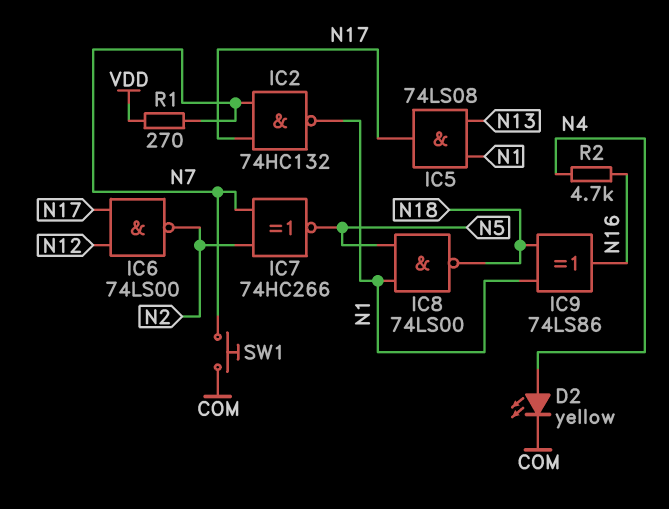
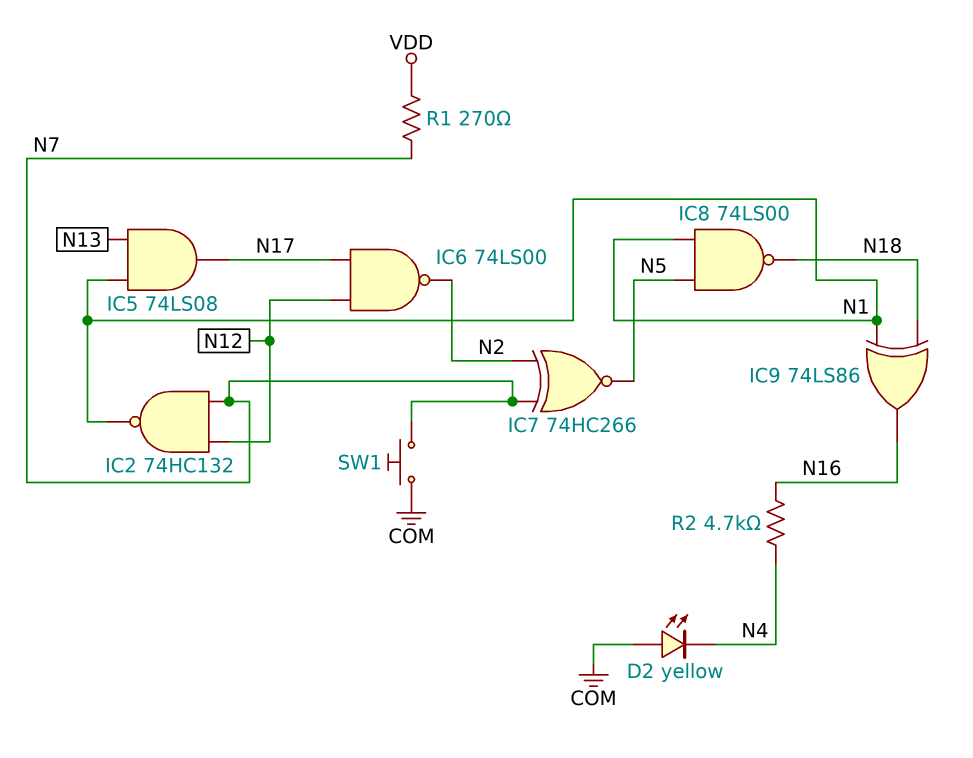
D2: LED yellow (A N4, K COM) -> LED yellow (A COM, K N4)
IC2: NAND 74HC132 (in N7, in N17, out N1) -> NAND 74HC132 (in N7, in N12, out N1)

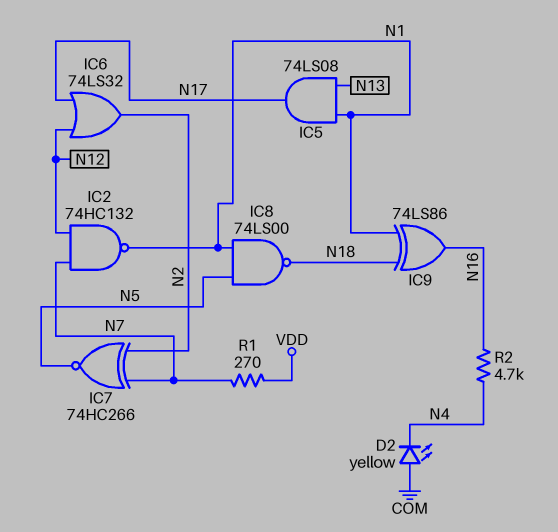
IC6: NAND 74LS00 (in N12, in N17, out N2) -> OR 74LS32 (in N12, in N17, out N2)
SW1: button (COM, N7) -> none

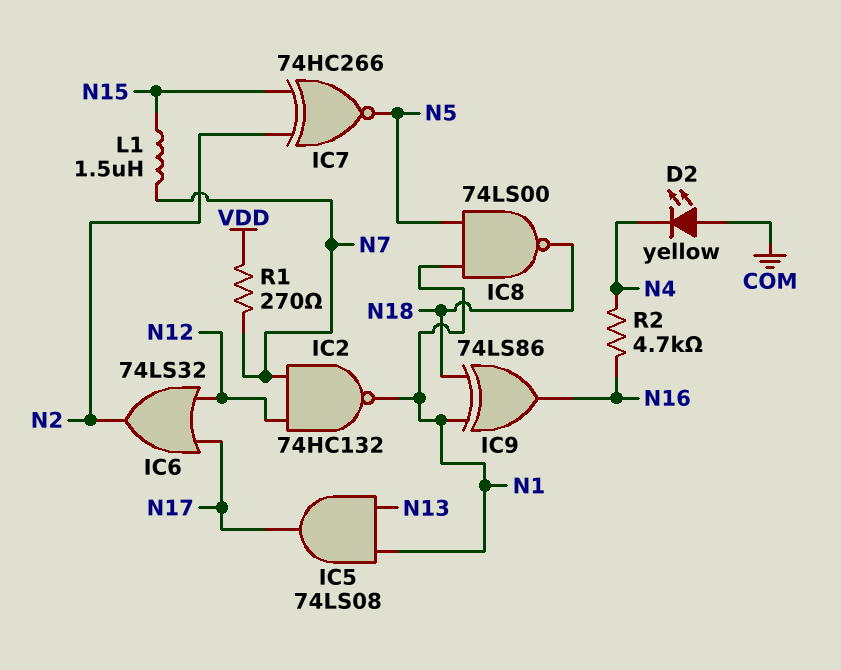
IC7: XNOR 74HC266 (in N2, in N7, out N5) -> XNOR 74HC266 (in N2, in N15, out N5)
L1: none -> 1.5uH (N7, N15)

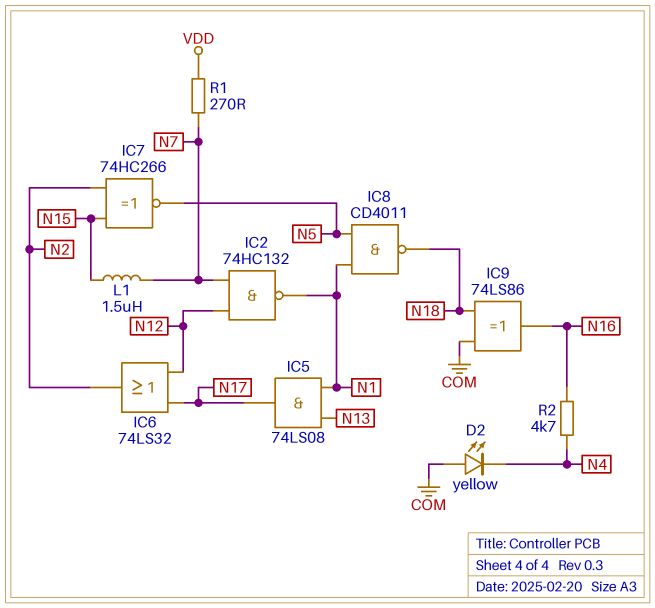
IC8: NAND 74LS00 (in N1, in N5, out N18) -> NAND CD4011 (in N1, in N5, out N18)
IC9: XOR 74LS86 (in N1, in N18, out N16) -> XOR 74LS86 (in COM, in N18, out N16)

